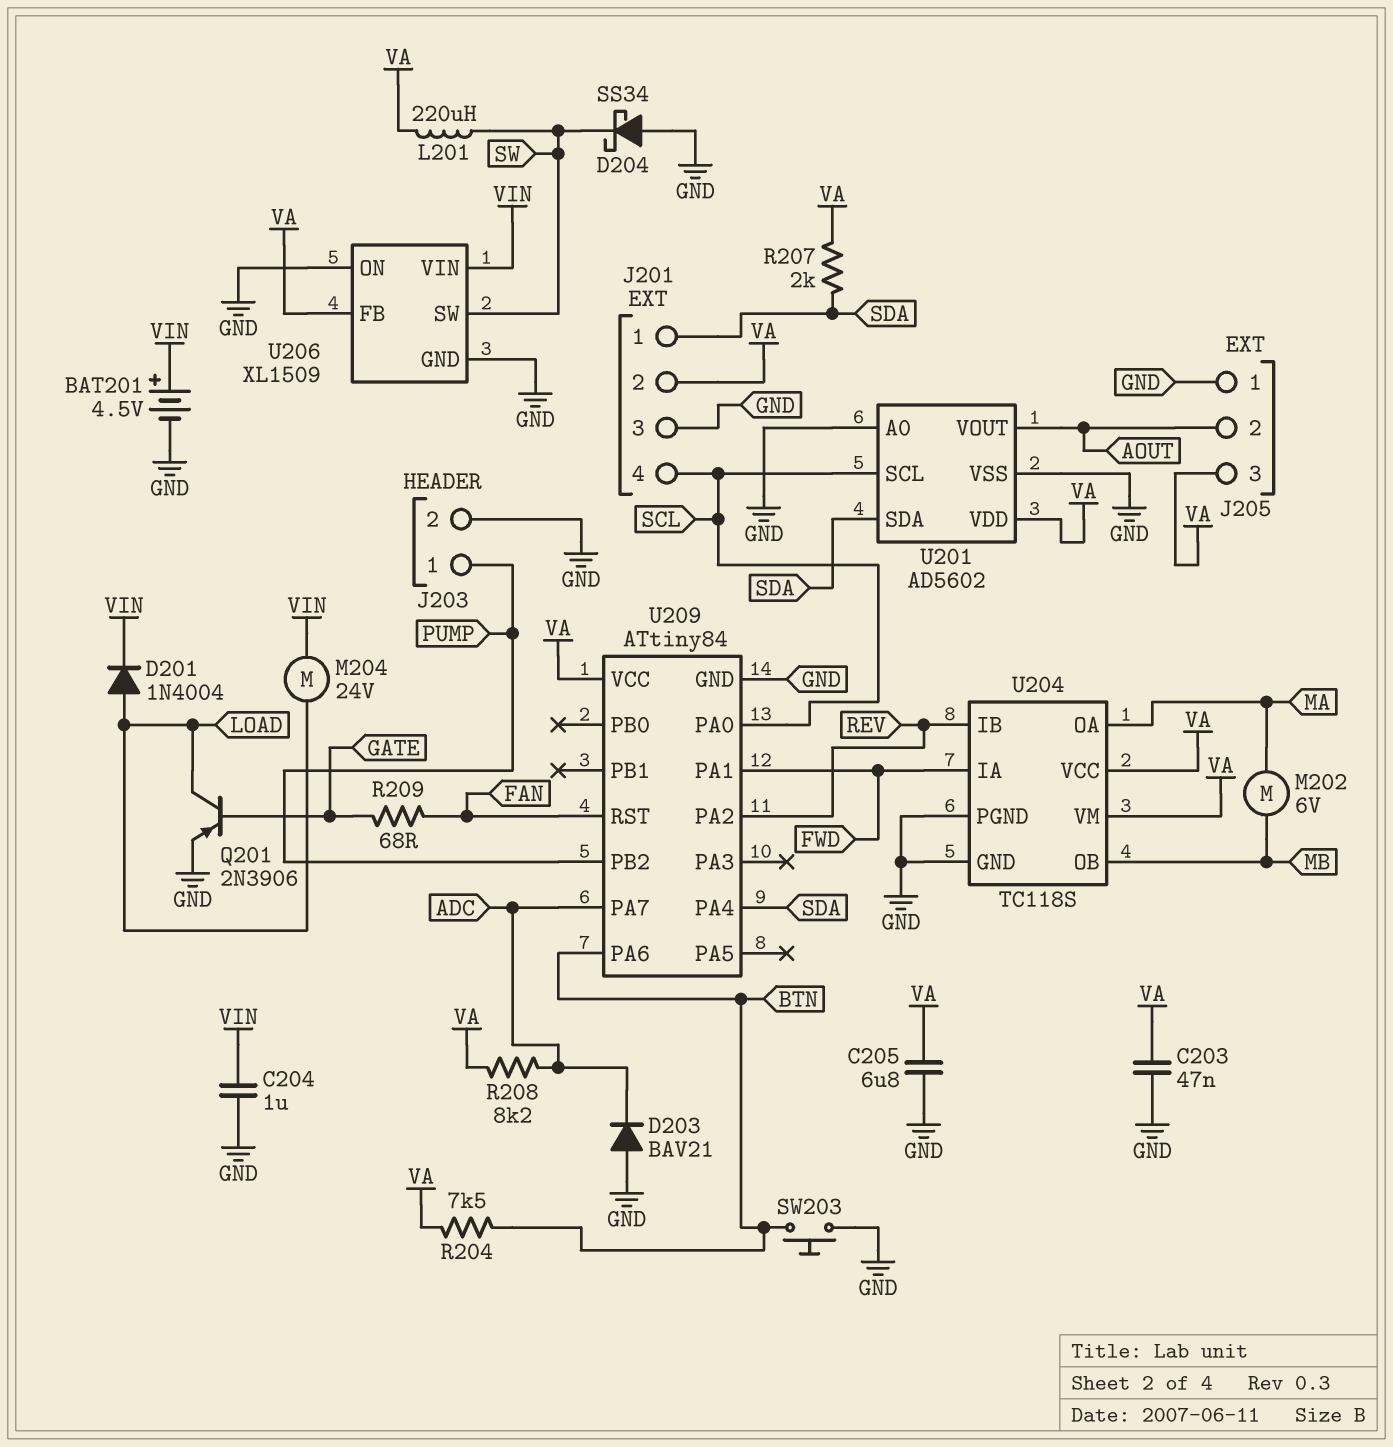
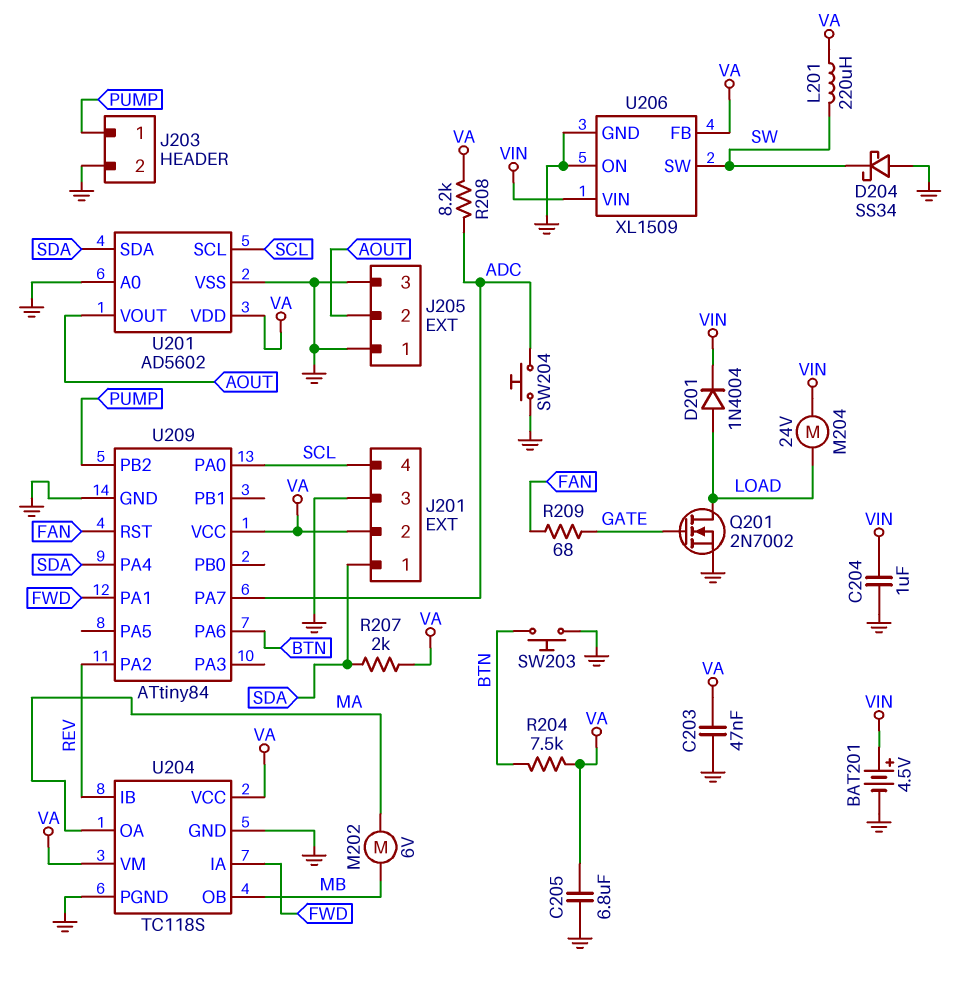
D203: diode BAV21 (A GND, K ADC) -> none
J205 pin 3: VA -> GND
Q201: PNP 2N3906 (B GATE, C LOAD, E GND) -> NMOS 2N7002 (G GATE, D LOAD, S GND)
SW204: none -> button (ADC, GND)

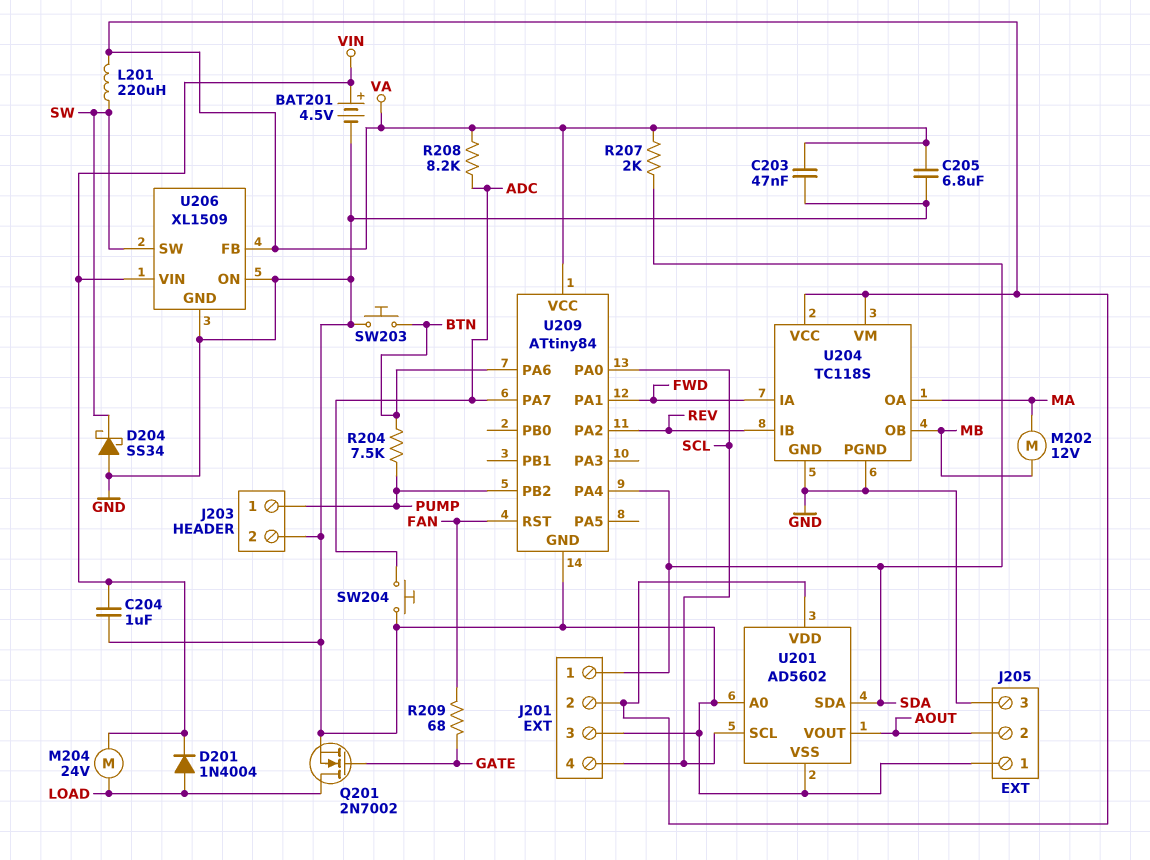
M202: motor 6V (MA, MB) -> motor 12V (MA, MB)
R204: 7.5k (BTN, VA) -> 7.5k (BTN, PUMP)

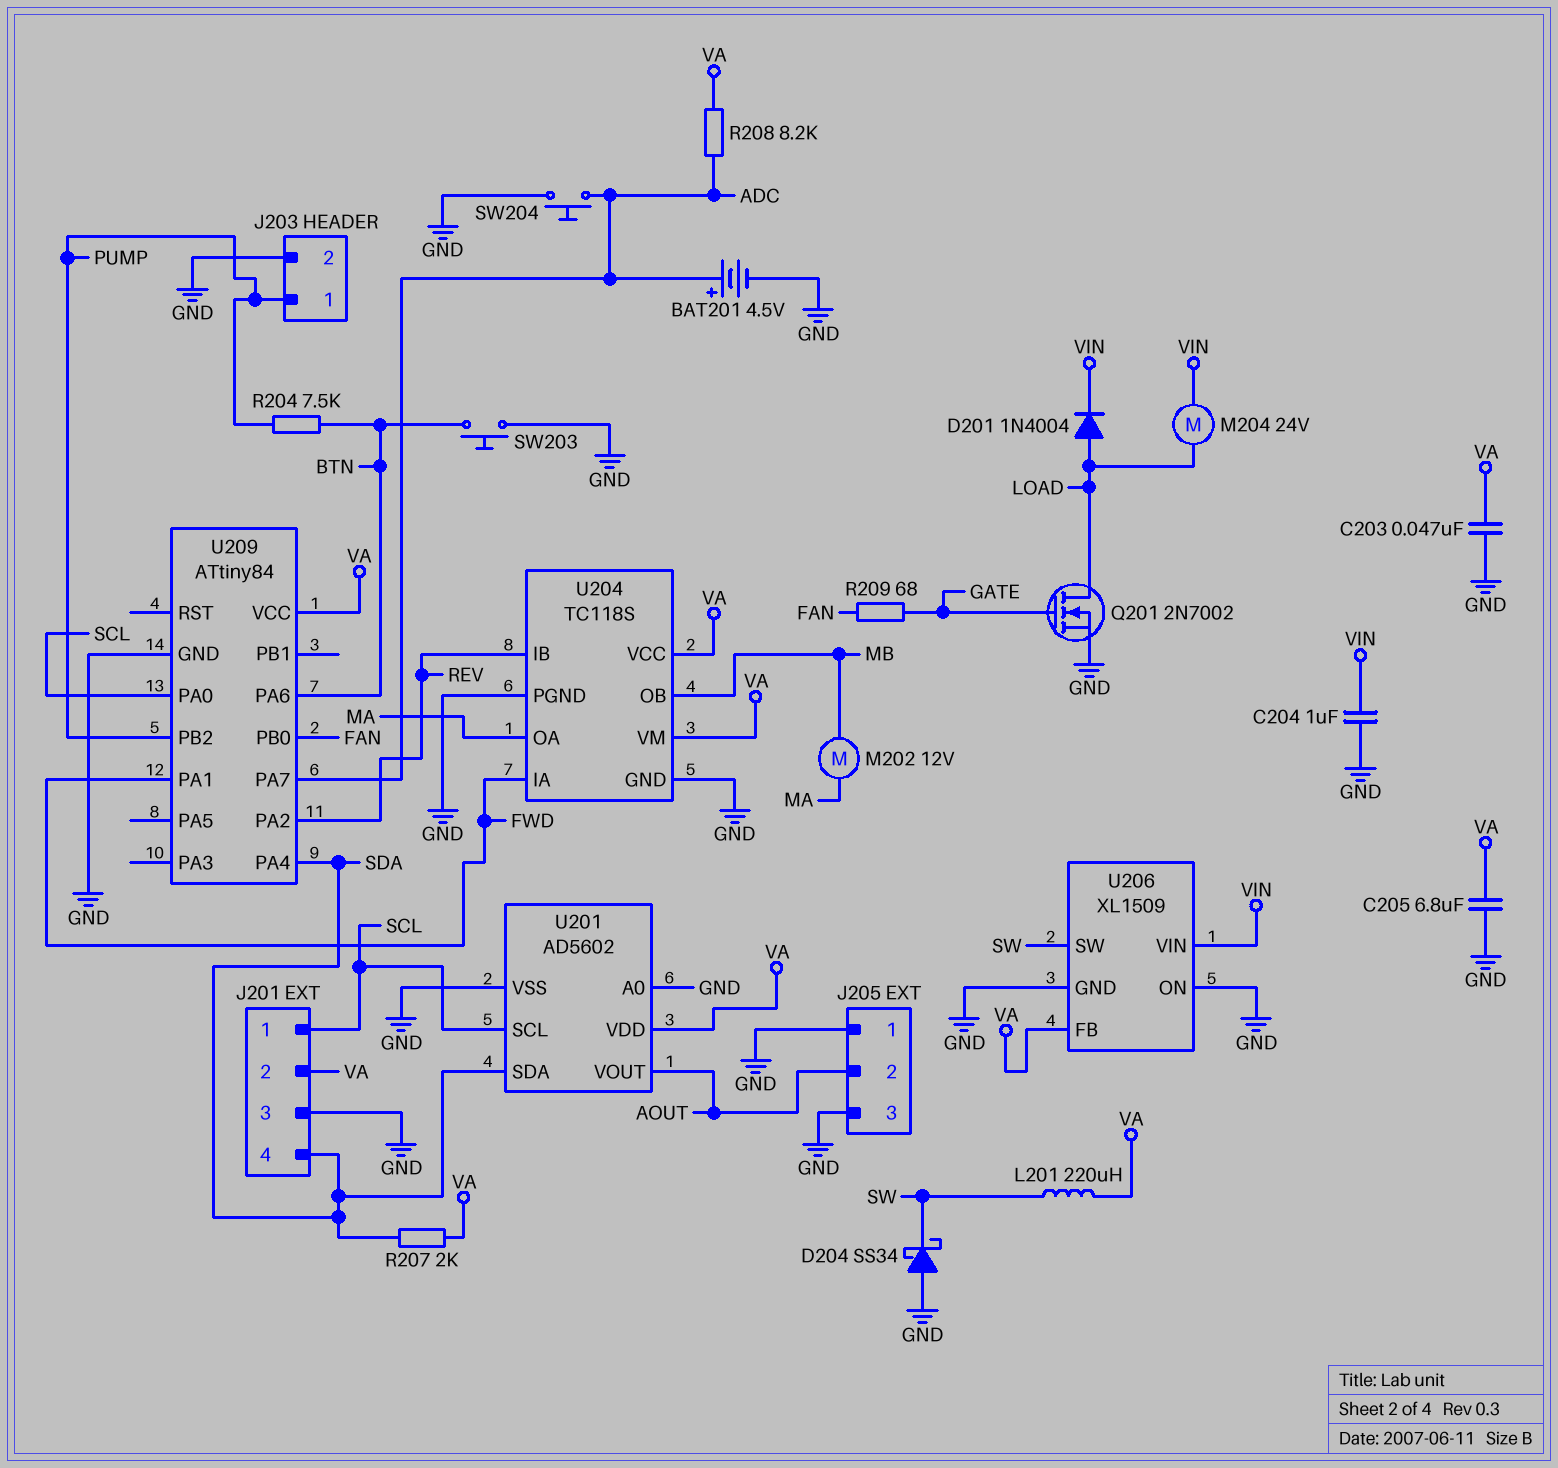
BAT201: 4.5V (plus VIN, minus GND) -> 4.5V (plus ADC, minus GND)
J201 pin 1: SDA -> SCL
J201 pin 4: SCL -> SDA
U209 pin PB0: none -> FAN
U209 pin RST: FAN -> none

